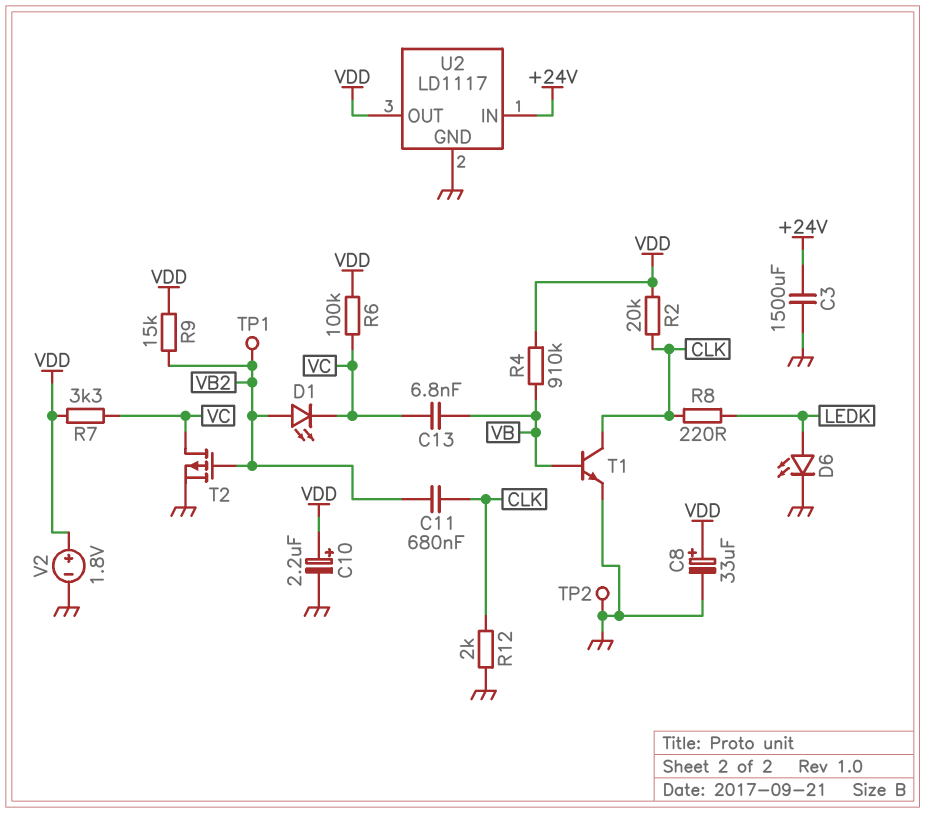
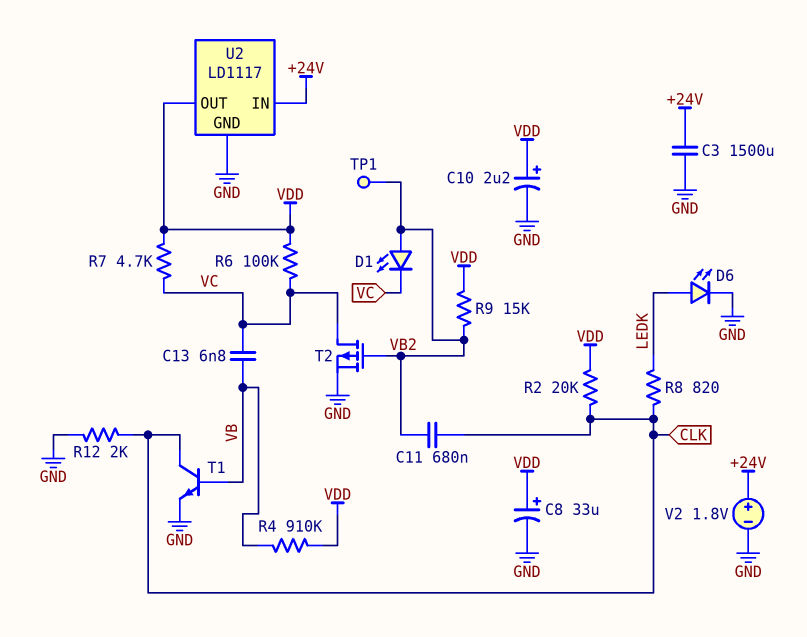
R7: 3.3k (VC, VDD) -> 4.7k (VC, VDD)
R8: 220 (CLK, LEDK) -> 820 (CLK, LEDK)
TP2: test point (GND) -> none
V2: 1.8V (plus VDD, minus GND) -> 1.8V (plus +24V, minus GND)

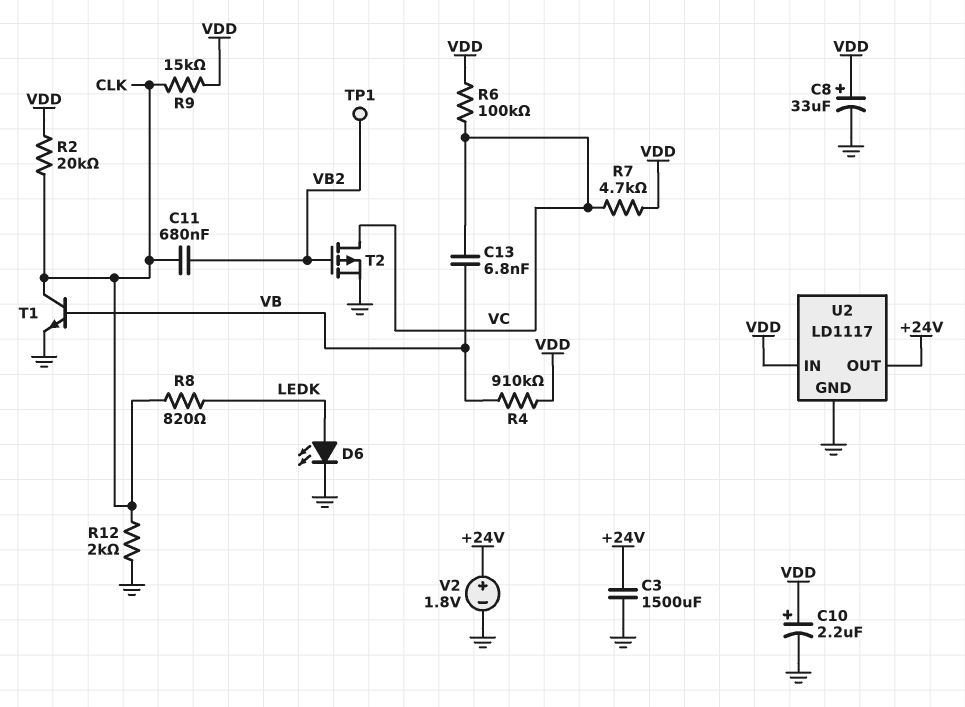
D1: LED (A VB2, K VC) -> none
R9: 15k (VB2, VDD) -> 15k (CLK, VDD)
U2 pin IN: +24V -> VDD
U2 pin OUT: VDD -> +24V

